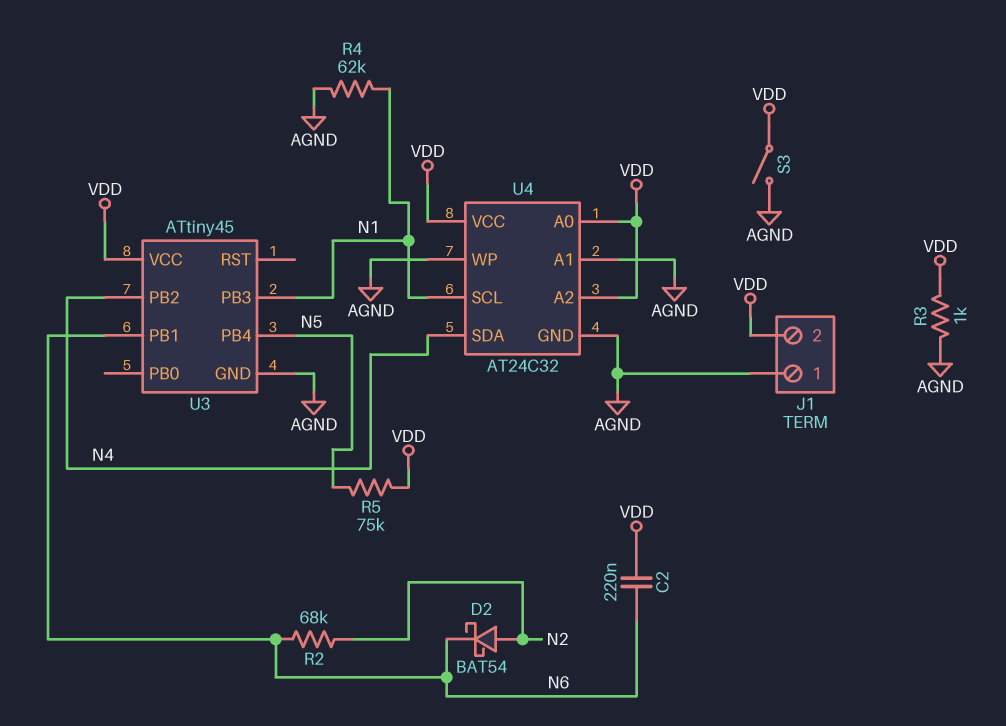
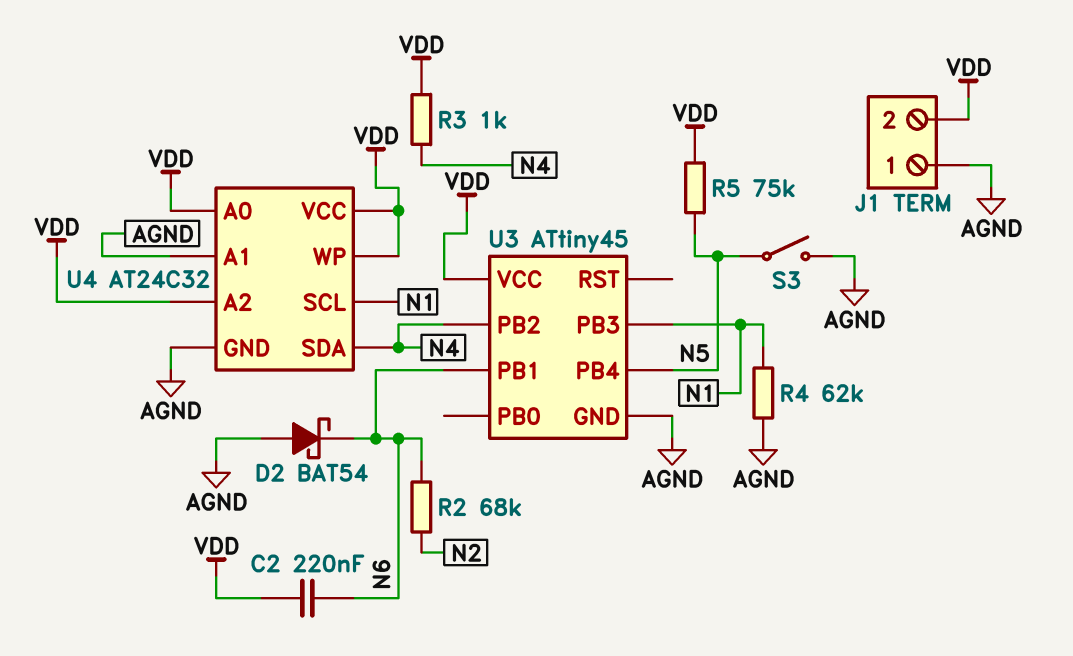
D2: schottky BAT54 (A N2, K N6) -> schottky BAT54 (A AGND, K N6)
R3: 1k (AGND, VDD) -> 1k (N4, VDD)
S3: switch (AGND, VDD) -> switch (AGND, N5)
U4 pin WP: AGND -> VDD

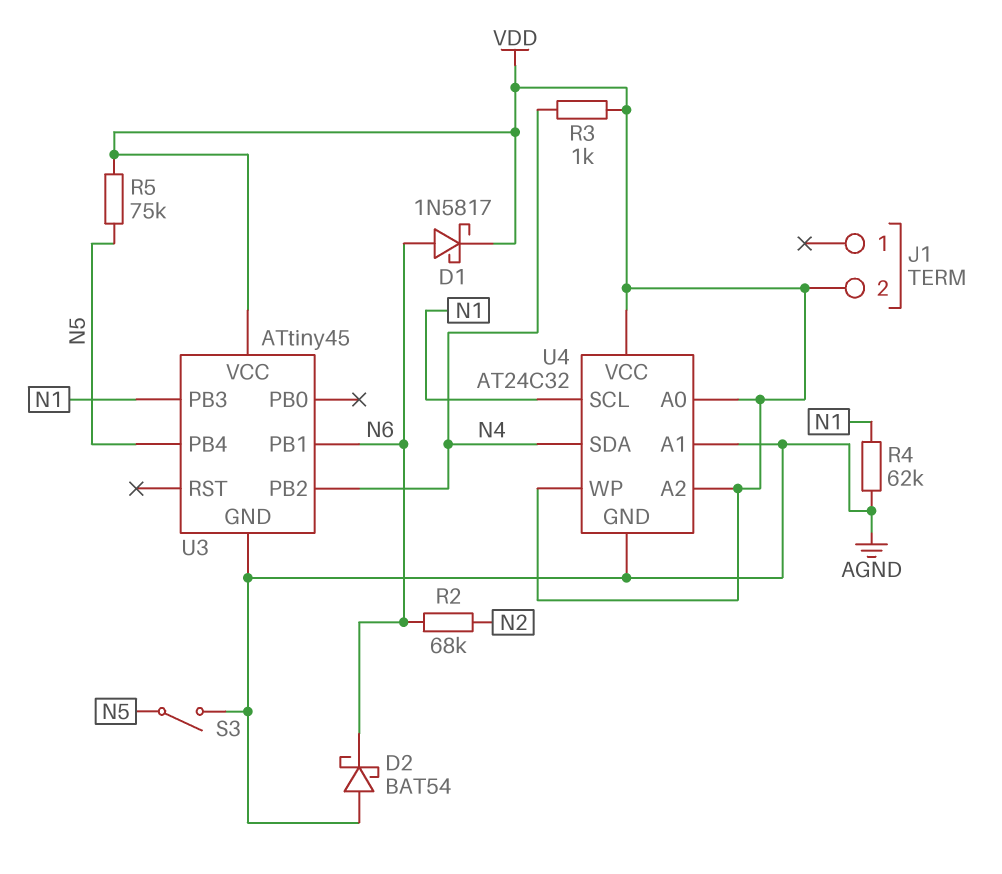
C2: 220nF (N6, VDD) -> none
D1: none -> schottky 1N5817 (A N6, K VDD)
J1 pin 1: AGND -> none

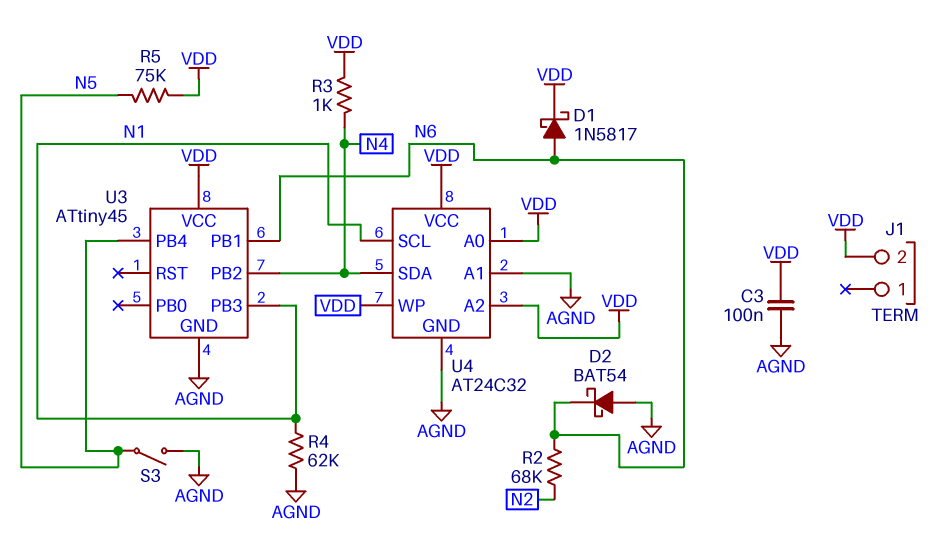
C3: none -> 100nF (AGND, VDD)

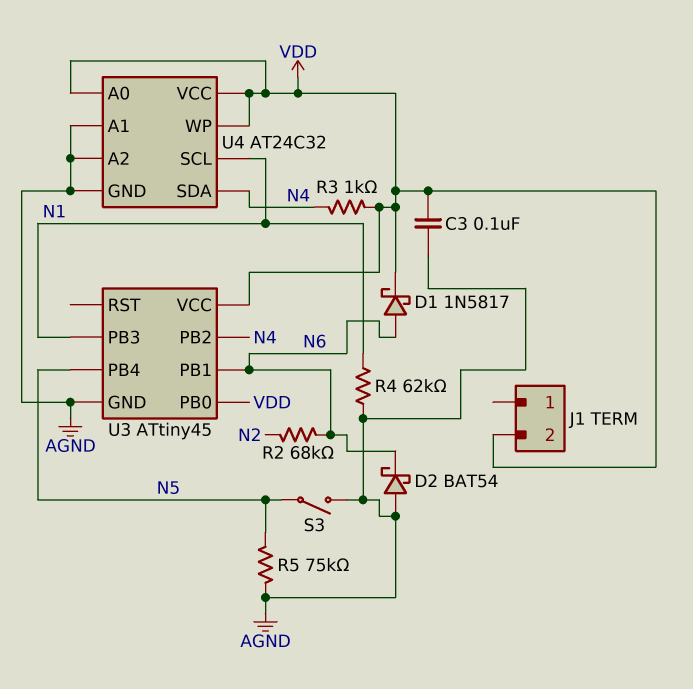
R5: 75k (N5, VDD) -> 75k (AGND, N5)
U3 pin PB0: none -> VDD
U4 pin A2: VDD -> AGND

